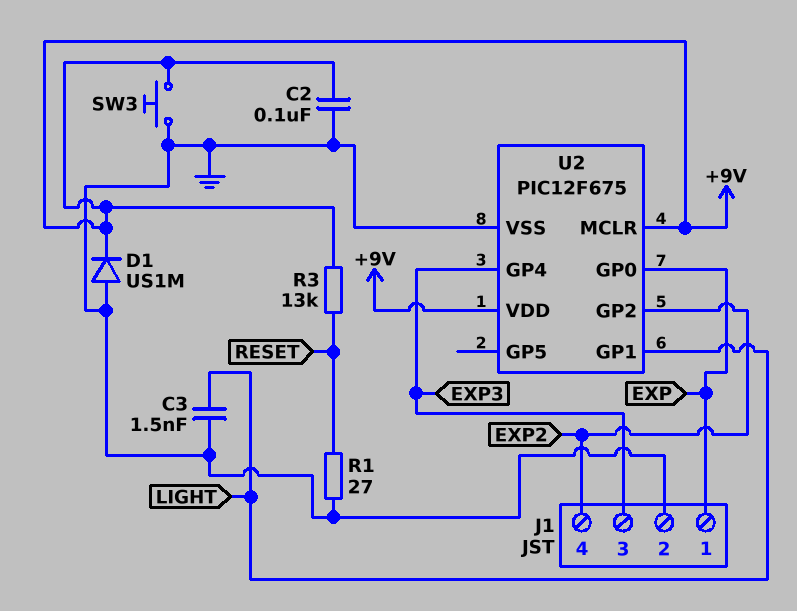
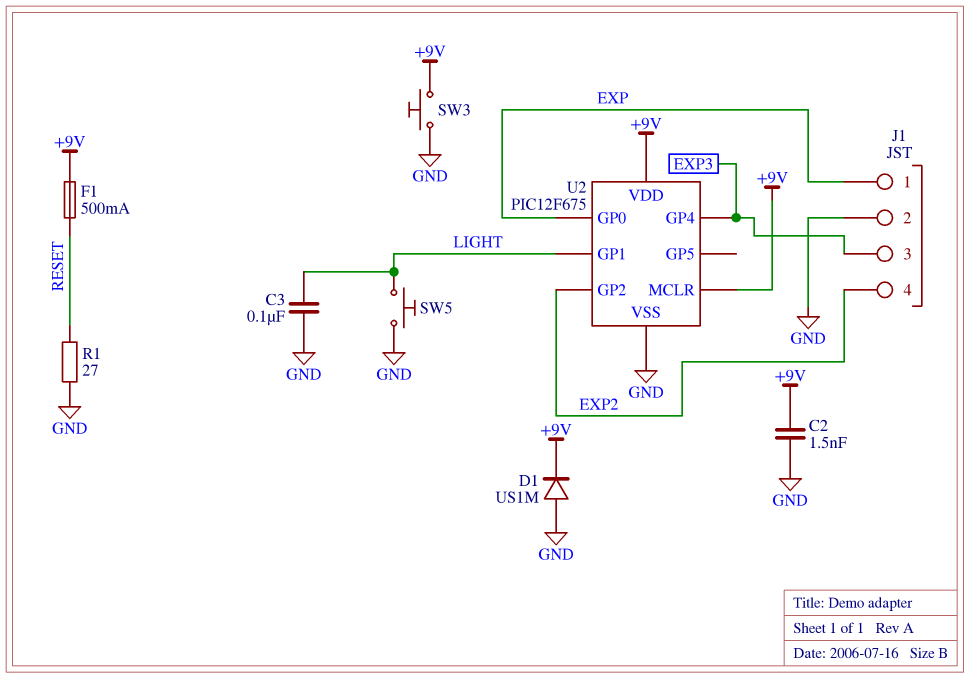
C2: 100nF (+9V, GND) -> 1.5nF (+9V, GND)
C3: 1.5nF (GND, LIGHT) -> 100nF (GND, LIGHT)
F1: none -> 500mA (+9V, RESET)
R3: 13k (+9V, RESET) -> none
SW5: none -> button (GND, LIGHT)

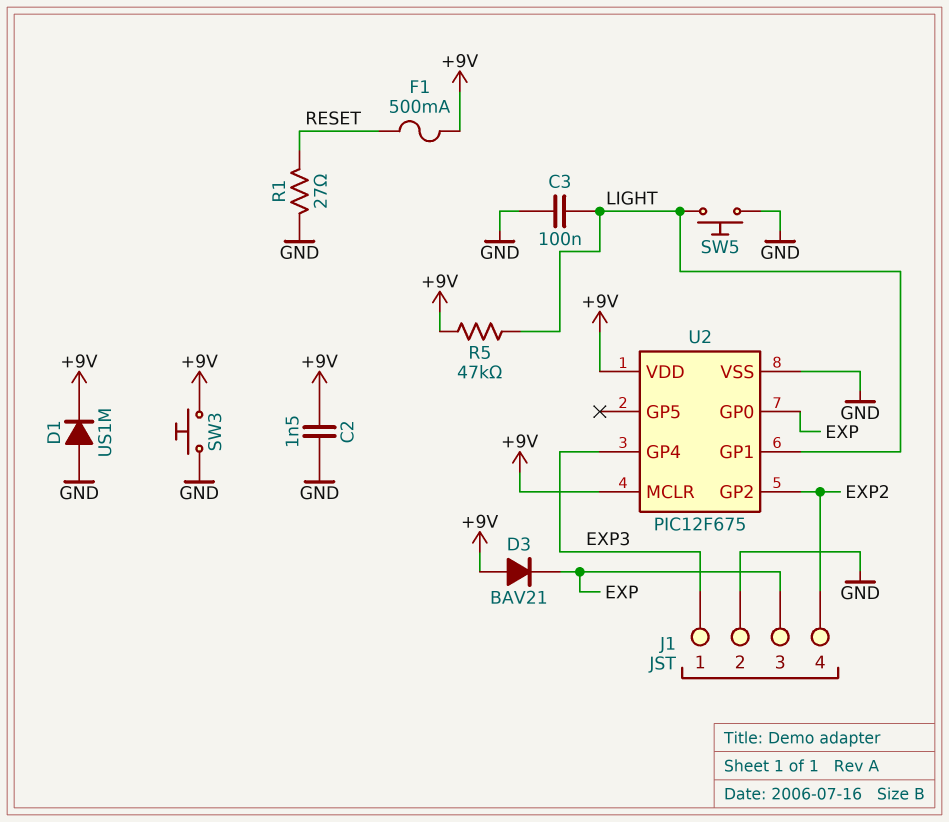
D3: none -> diode BAV21 (A +9V, K EXP)
J1 pin 1: EXP -> EXP3
J1 pin 3: EXP3 -> EXP
R5: none -> 47k (+9V, LIGHT)

